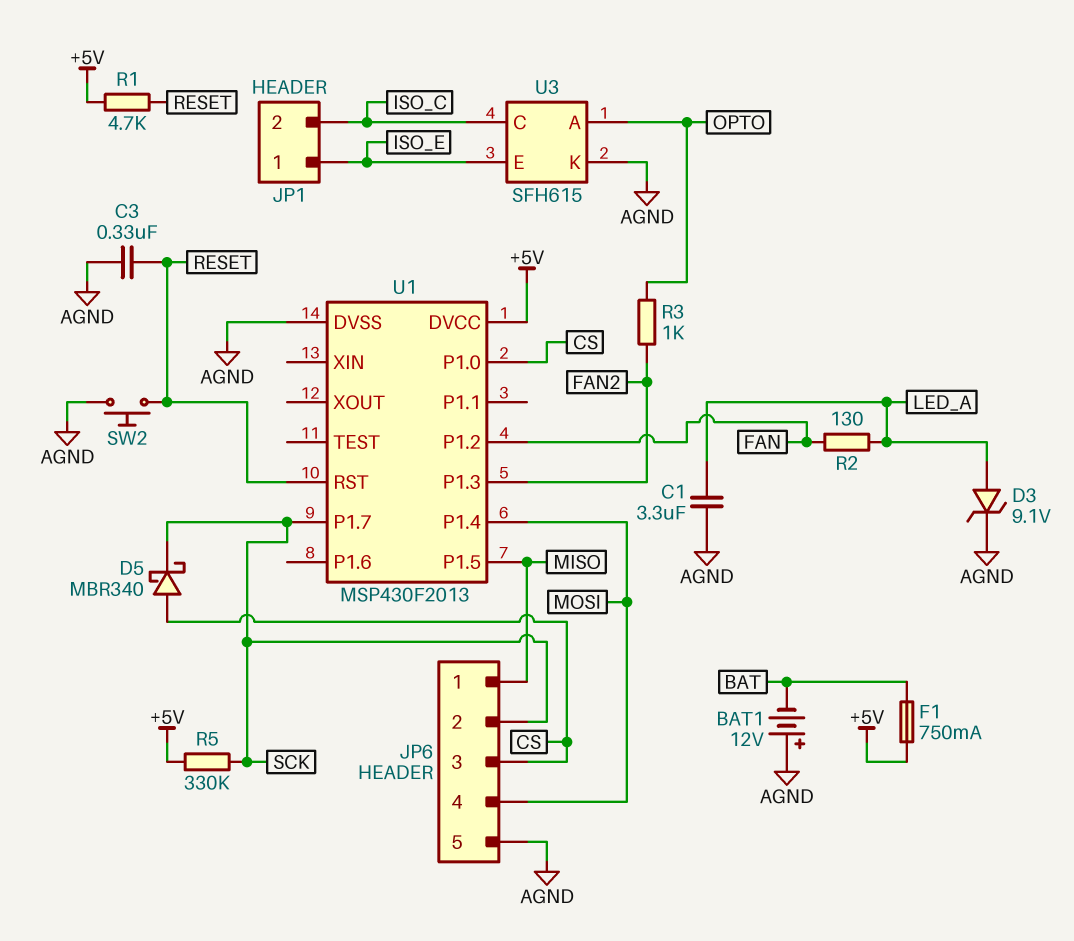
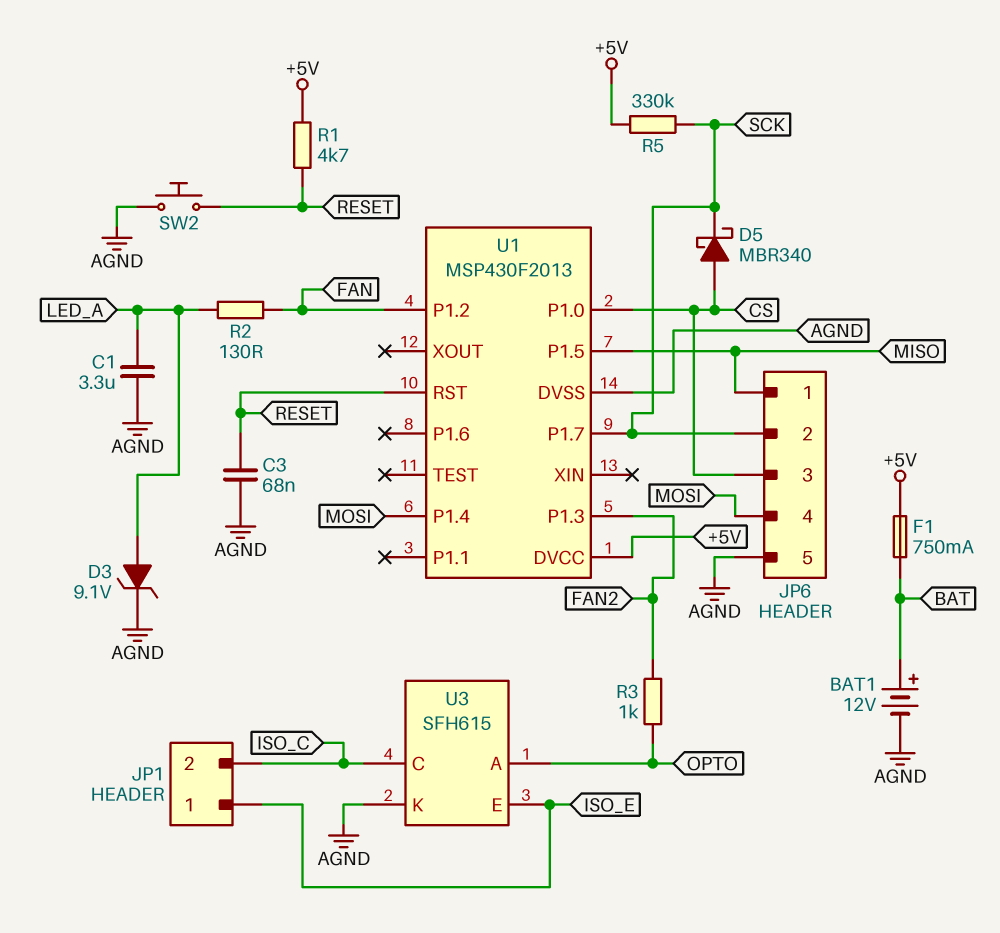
BAT1: 12V (plus AGND, minus BAT) -> 12V (plus BAT, minus AGND)
C3: 330nF (AGND, RESET) -> 68nF (AGND, RESET)

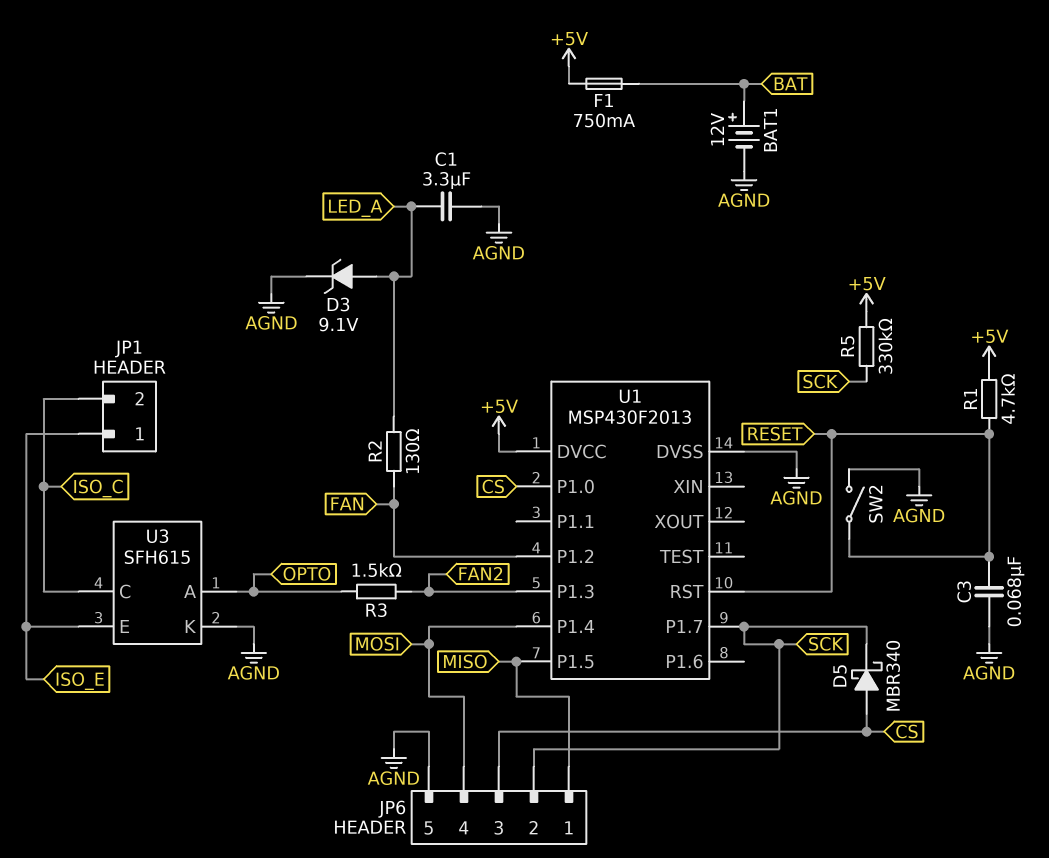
R3: 1k (FAN2, OPTO) -> 1.5k (FAN2, OPTO)
SW2: button (AGND, RESET) -> switch (AGND, RESET)

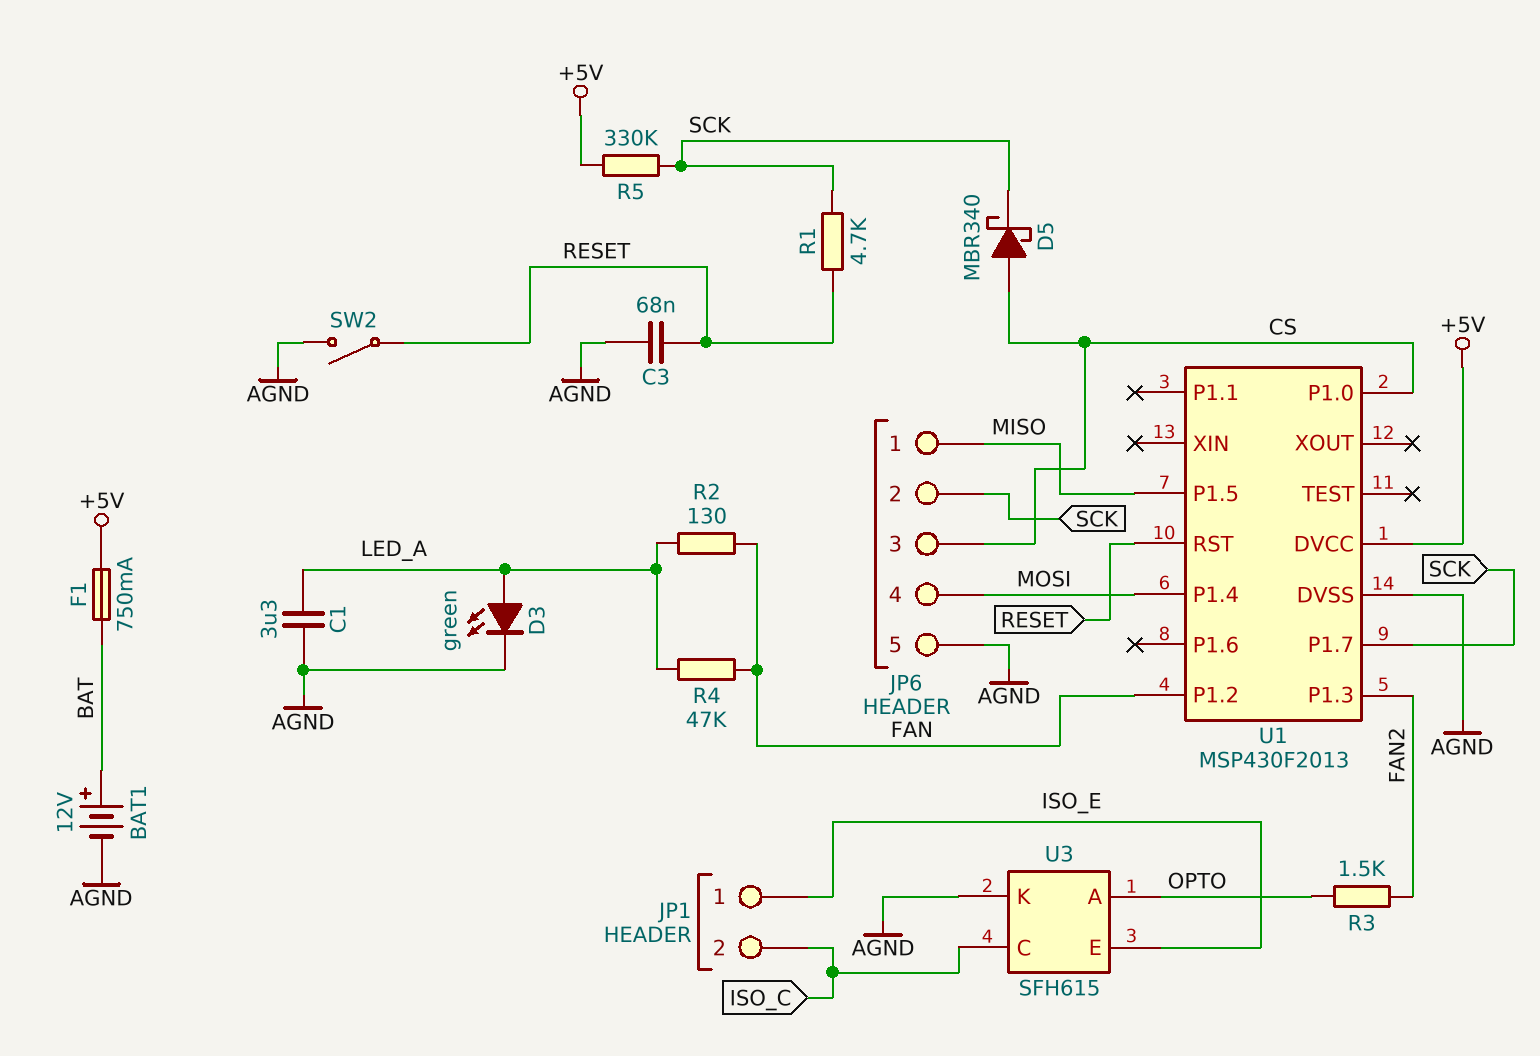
D3: zener 9.1V (A LED_A, K AGND) -> LED green (A LED_A, K AGND)
R1: 4.7k (+5V, RESET) -> 4.7k (RESET, SCK)
R4: none -> 47k (FAN, LED_A)

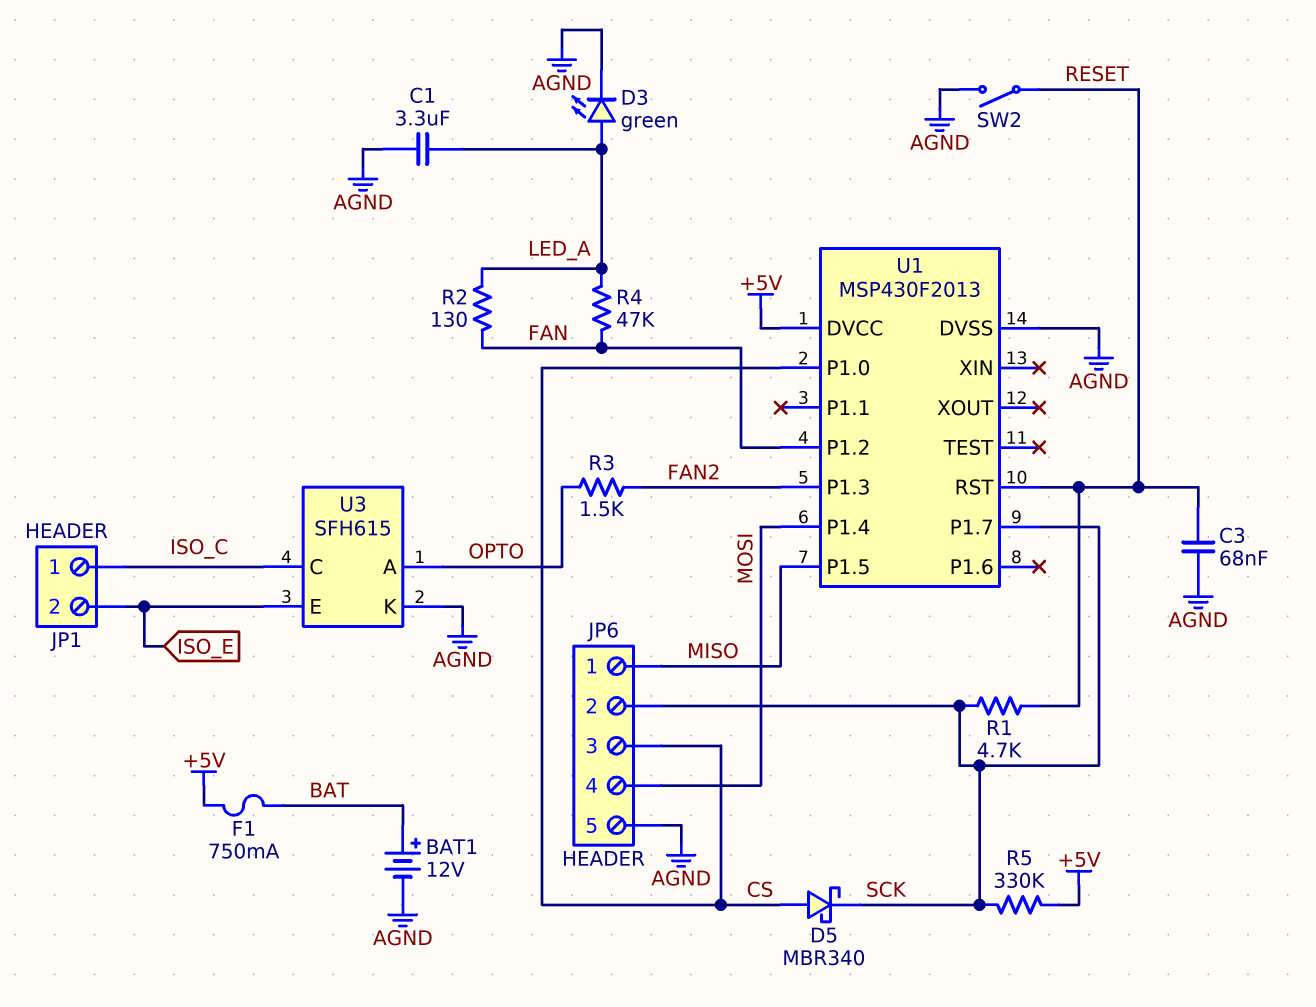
JP1 pin 1: ISO_E -> ISO_C
JP1 pin 2: ISO_C -> ISO_E

